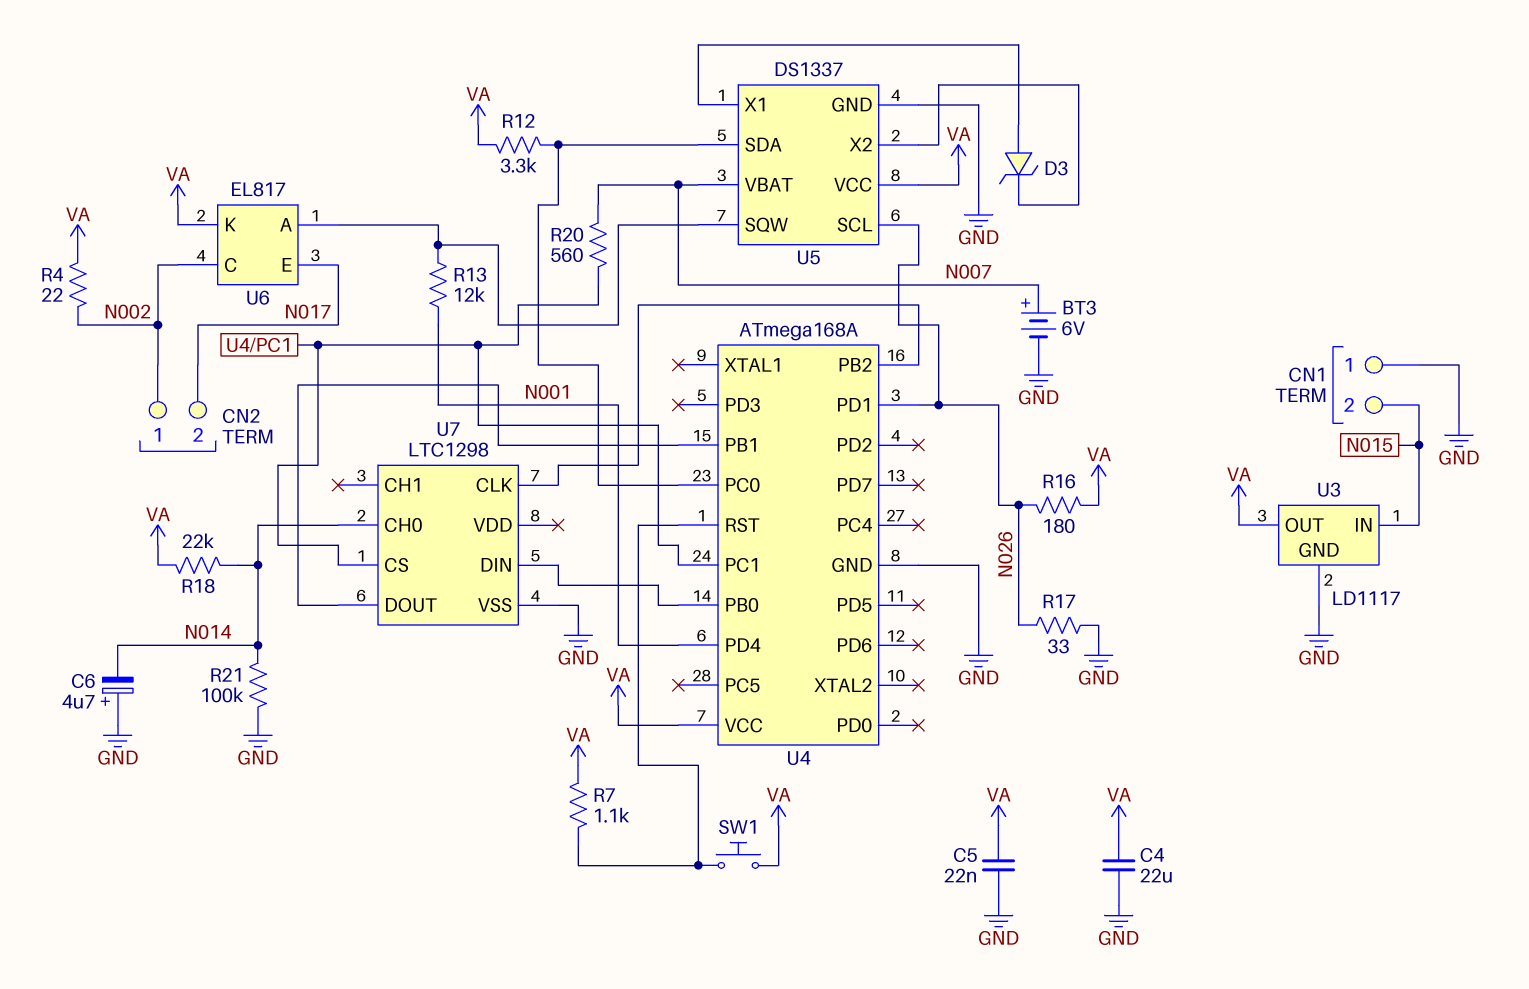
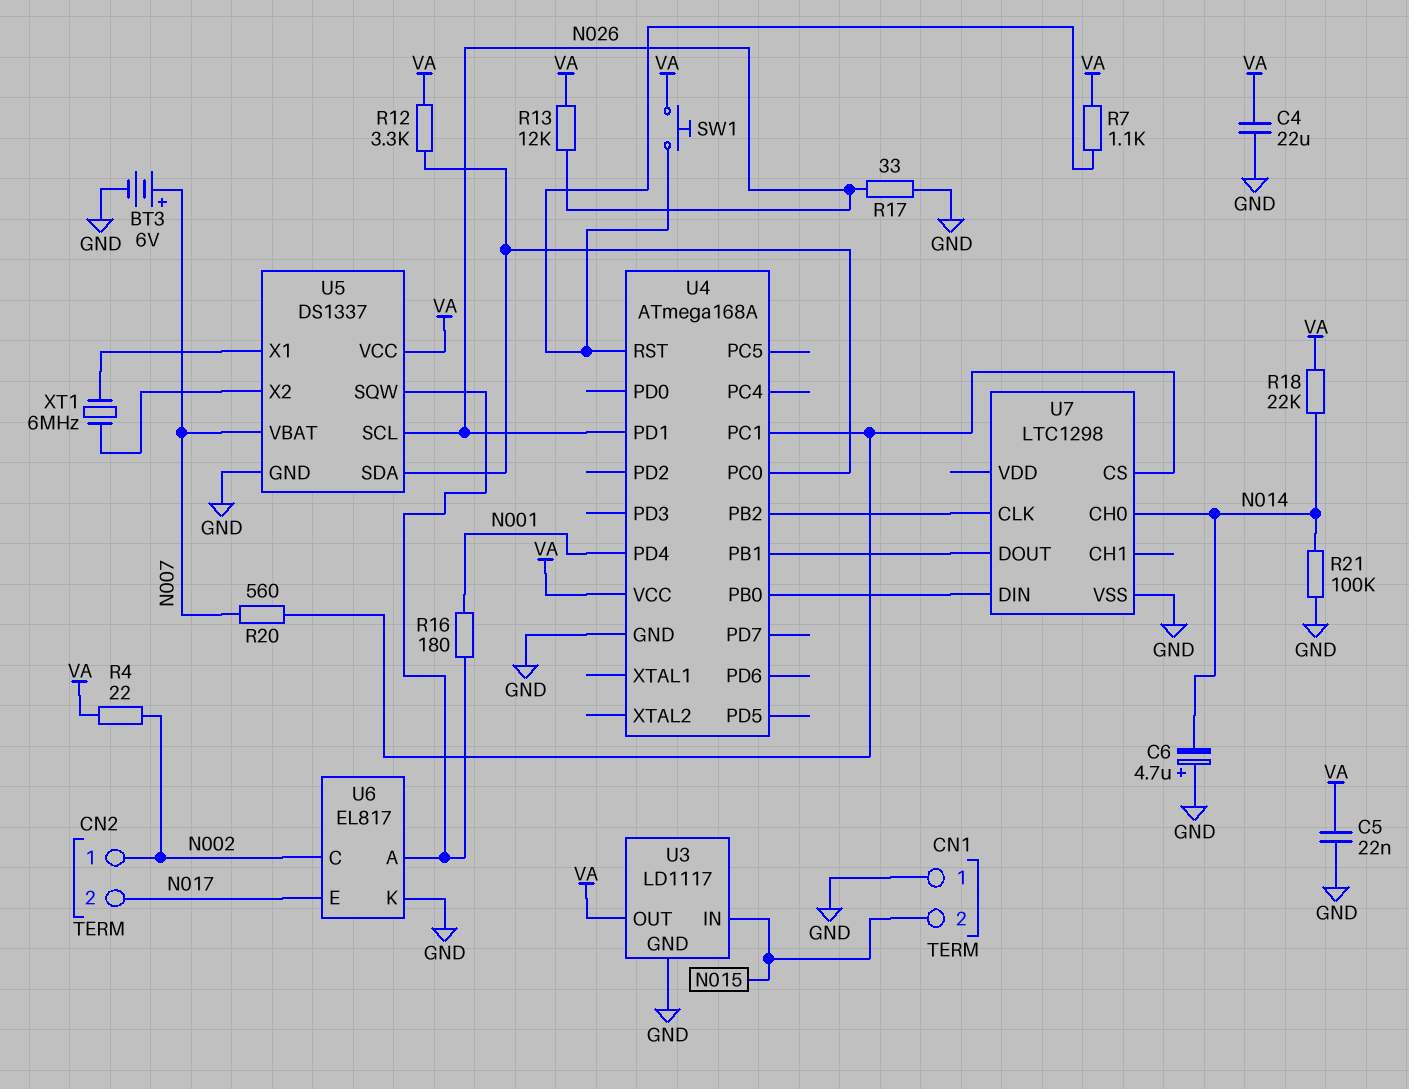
D3: zener (A U5/X1, K U5/X2) -> none
R13: 12k (N001, U5/SQW) -> 12k (N026, VA)
R16: 180 (N026, VA) -> 180 (N001, U5/SQW)
U6 pin K: VA -> GND
XT1: none -> 6MHz (U5/X1, U5/X2)

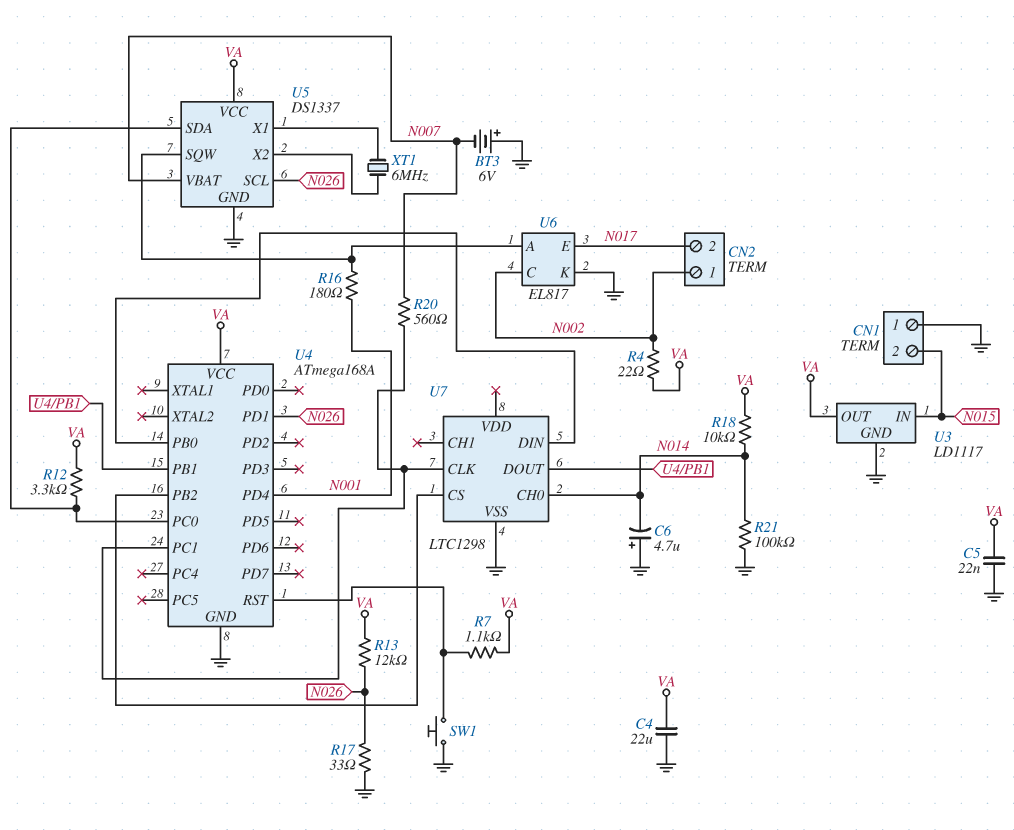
BT3: 6V (plus N007, minus GND) -> 6V (plus GND, minus N007)
R18: 22k (N014, VA) -> 10k (N014, VA)
SW1: button (U4/RST, VA) -> button (GND, U4/RST)
U7 pin CLK: U4/PB2 -> U4/PC1
U7 pin CS: U4/PC1 -> U4/PB2

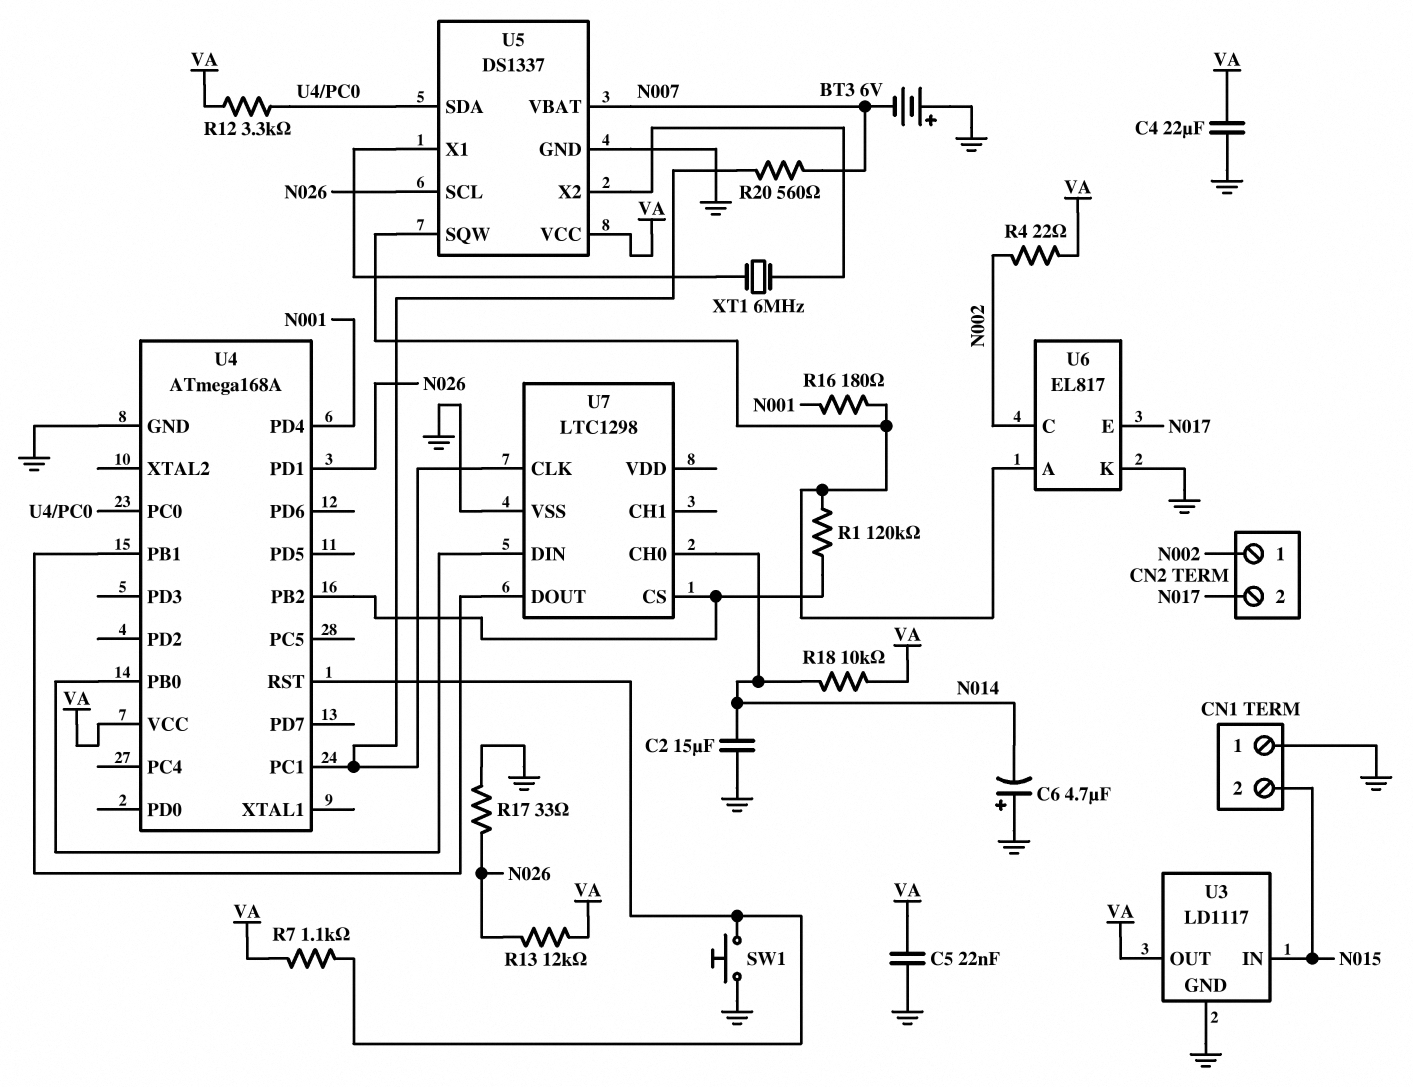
C2: none -> 15uF (GND, N014)
R1: none -> 120k (U4/PB2, U5/SQW)
R21: 100k (GND, N014) -> none

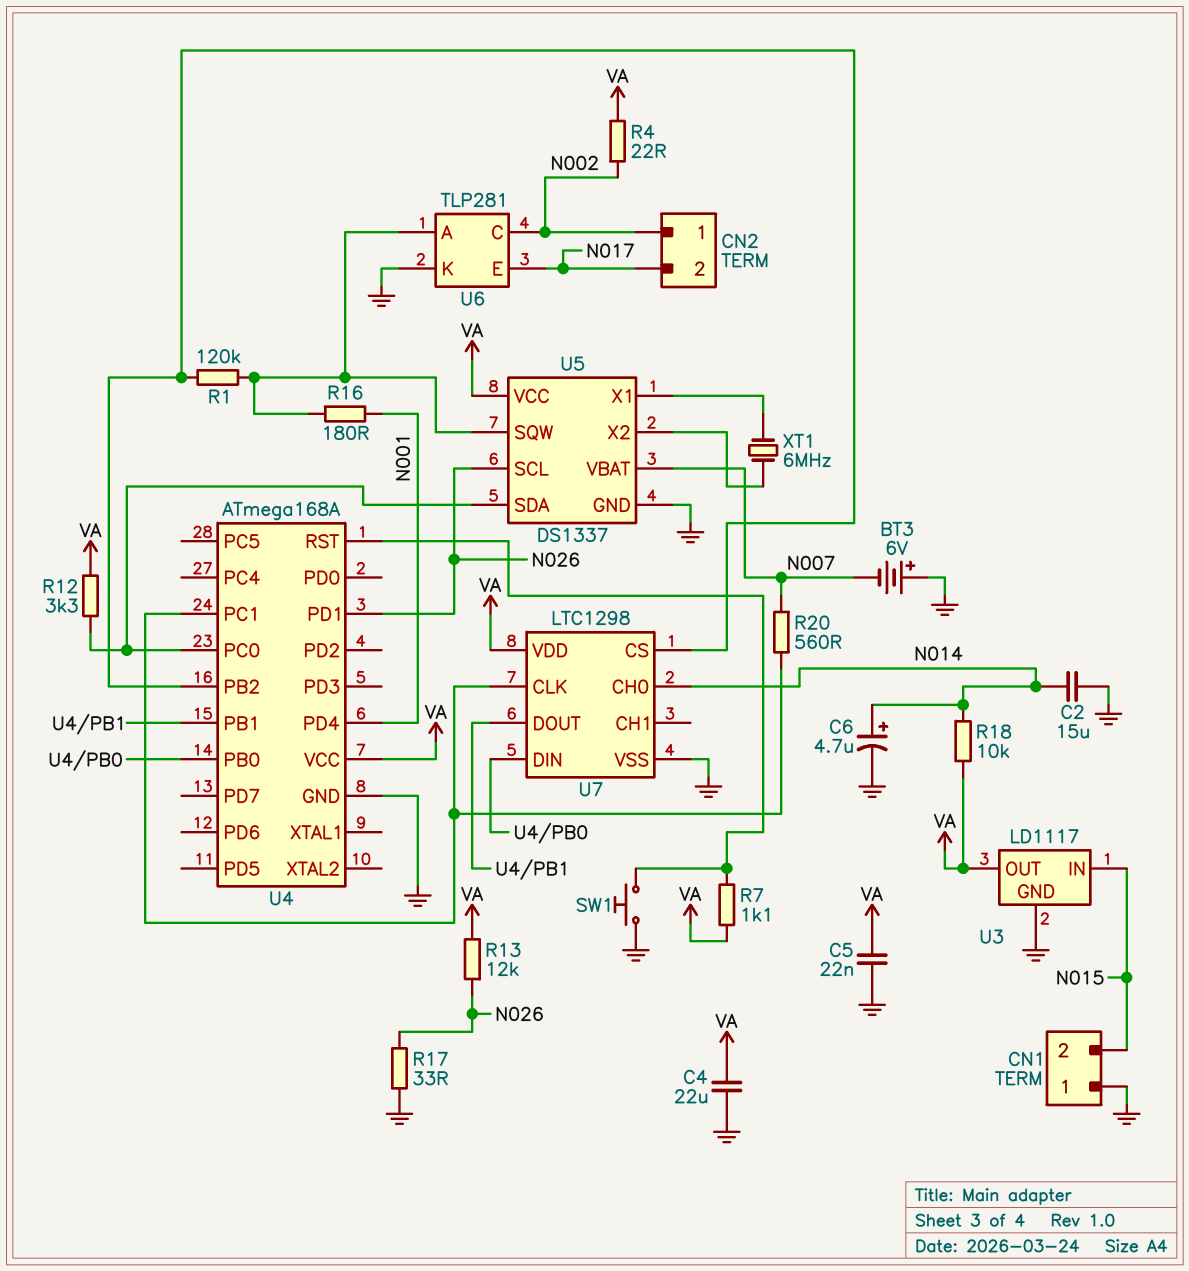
C6: 4.7uF (plus GND, minus N014) -> 4.7uF (plus N014, minus GND)
U6: EL817 -> TLP281
U7 pin VDD: none -> VA

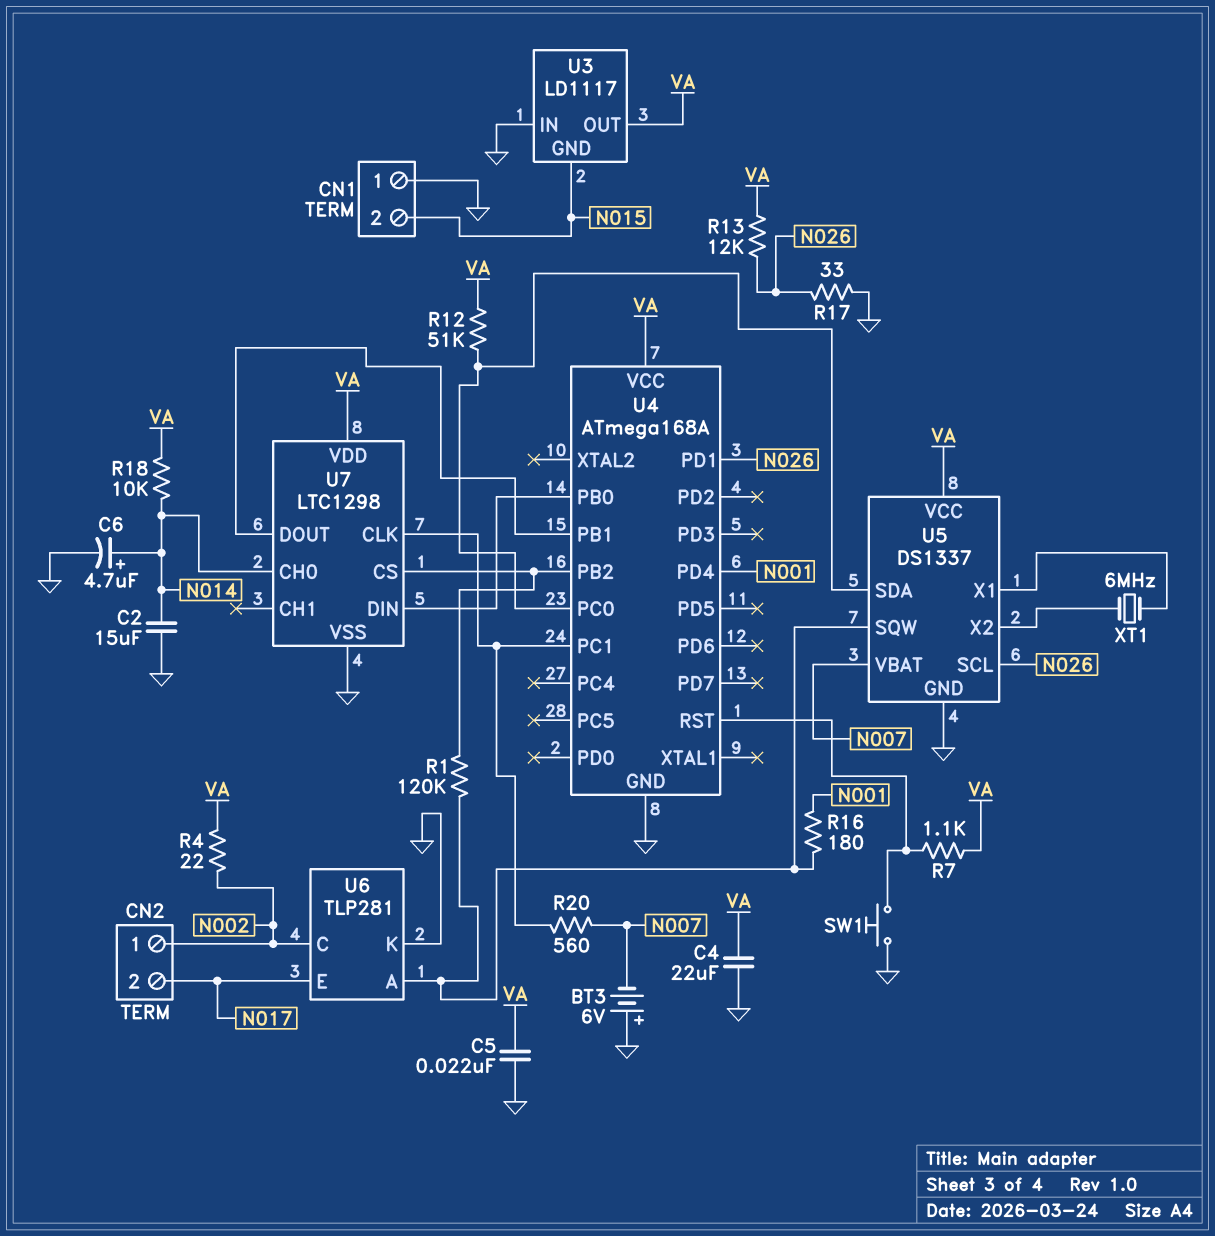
R12: 3.3k (U4/PC0, VA) -> 51k (U4/PC0, VA)
U3 pin GND: GND -> N015
U3 pin IN: N015 -> GND

